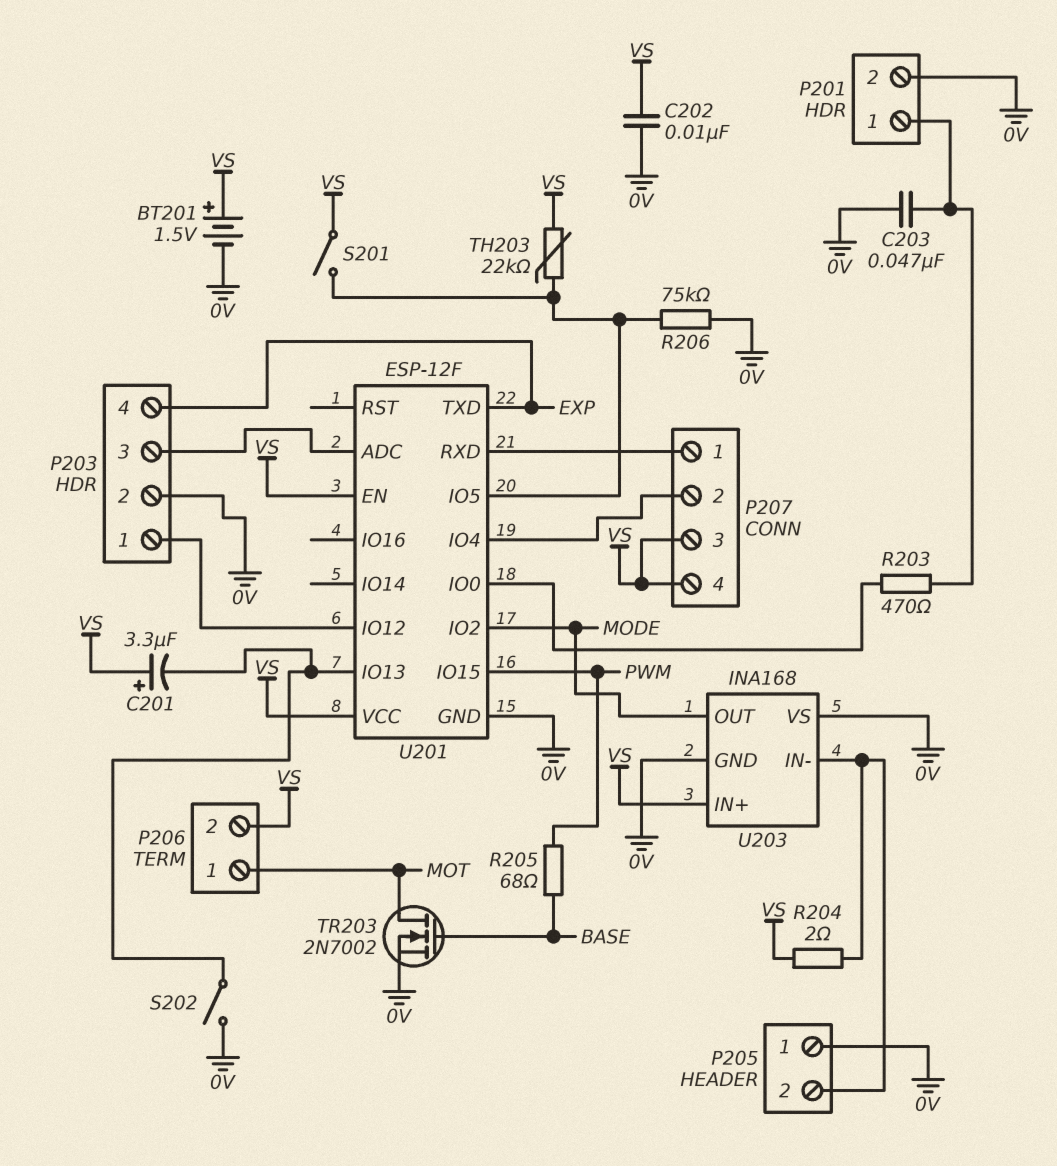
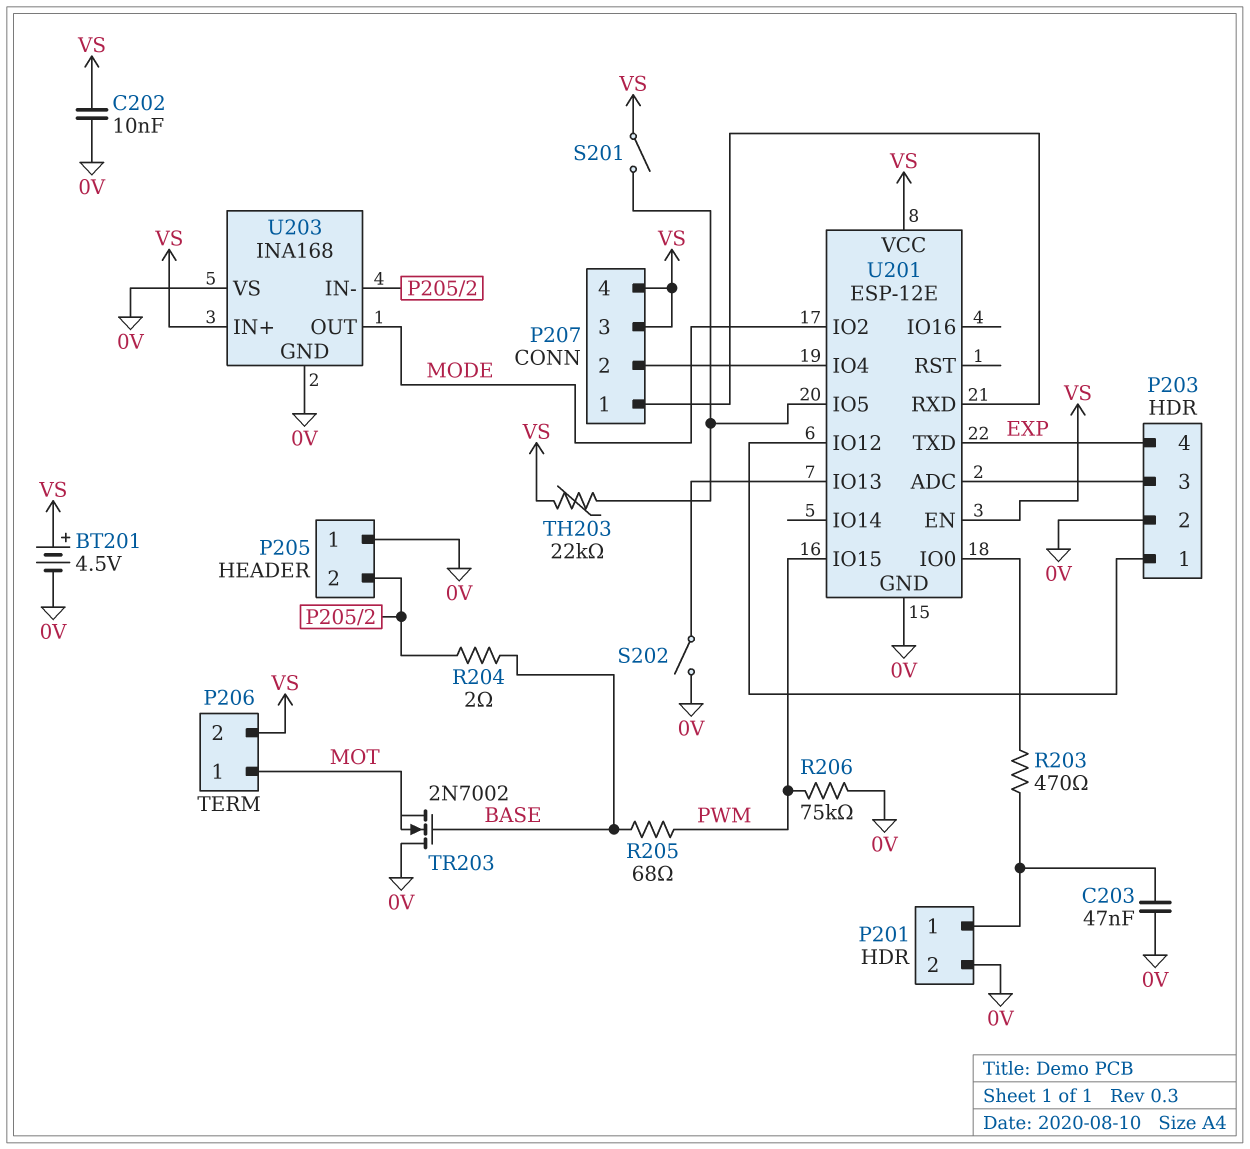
BT201: 1.5V (plus VS, minus 0V) -> 4.5V (plus VS, minus 0V)
C201: 3.3uF (plus VS, minus U201/IO13) -> none
R204: 2 (P205/2, VS) -> 2 (BASE, P205/2)
R206: 75k (0V, U201/IO5) -> 75k (0V, PWM)
TR203: NMOS 2N7002 (G BASE, D MOT, S 0V) -> NMOS 2N7002 (G BASE, D 0V, S MOT)
U201: ESP-12F -> ESP-12E

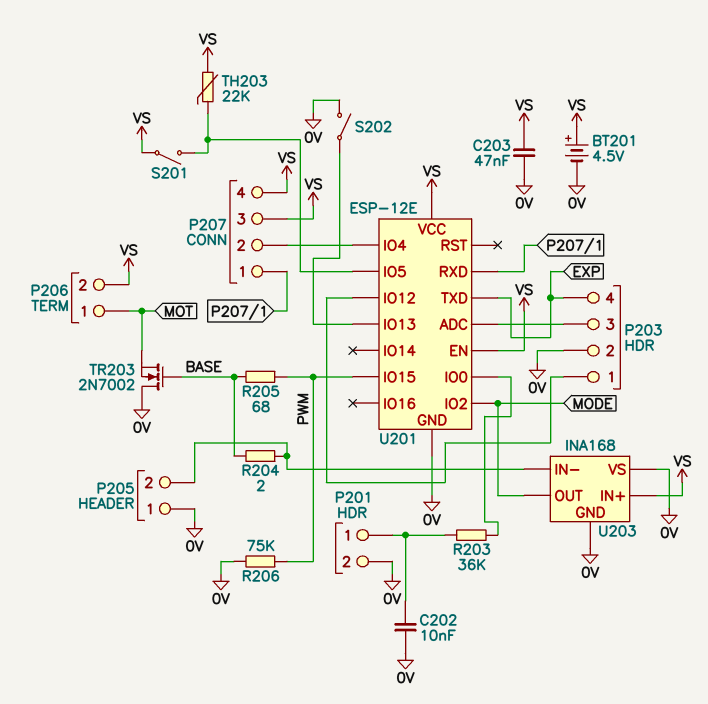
C202: 10nF (0V, VS) -> 10nF (0V, P201/1)
C203: 47nF (0V, P201/1) -> 47nF (0V, VS)
R203: 470 (P201/1, U201/IO0) -> 36k (P201/1, U201/IO0)

